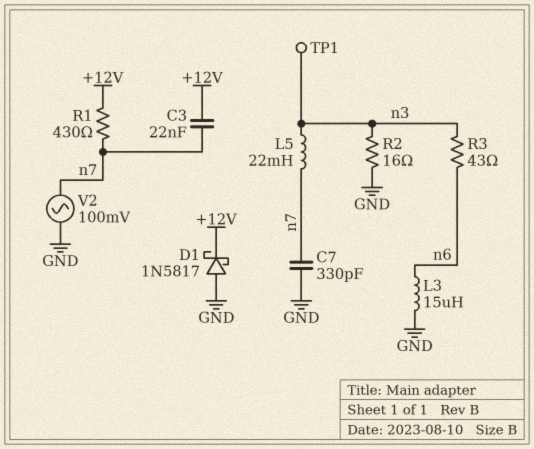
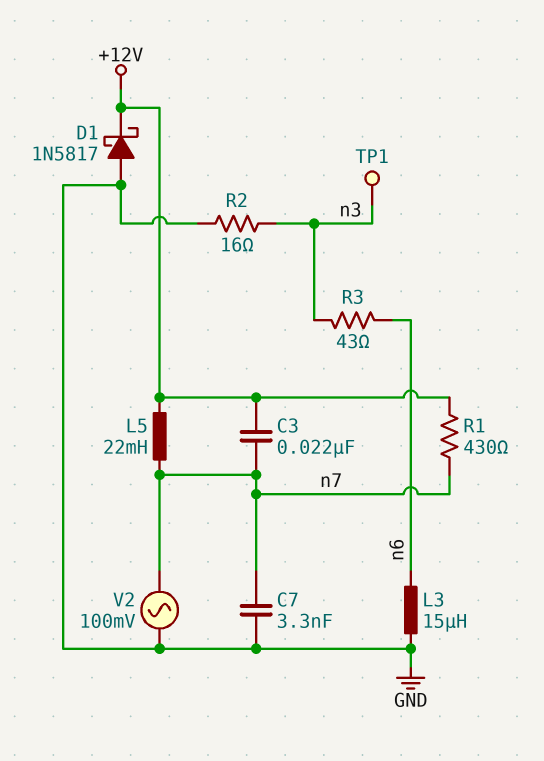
C7: 330pF (GND, n7) -> 3.3nF (GND, n7)
L5: 22mH (n3, n7) -> 22mH (+12V, n7)

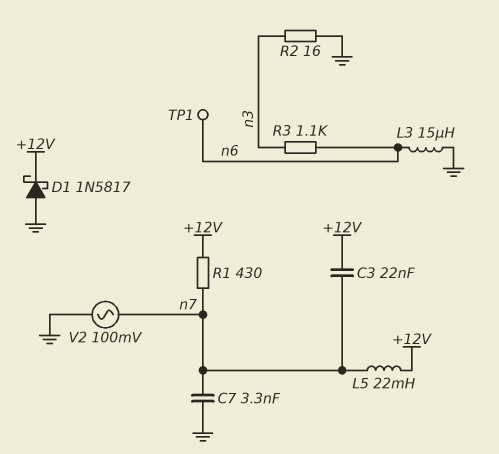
R3: 43 (n3, n6) -> 1.1k (n3, n6)
TP1: test point (n3) -> test point (n6)

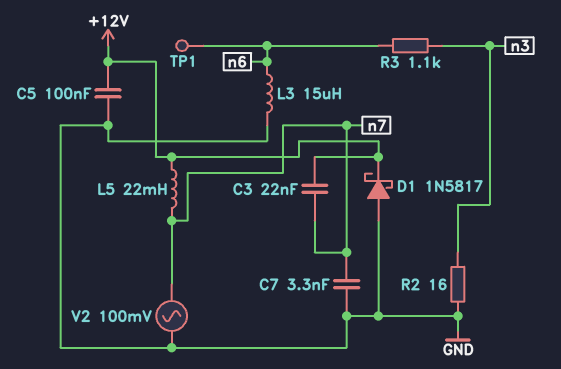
C5: none -> 100nF (+12V, GND)
R1: 430 (+12V, n7) -> none

